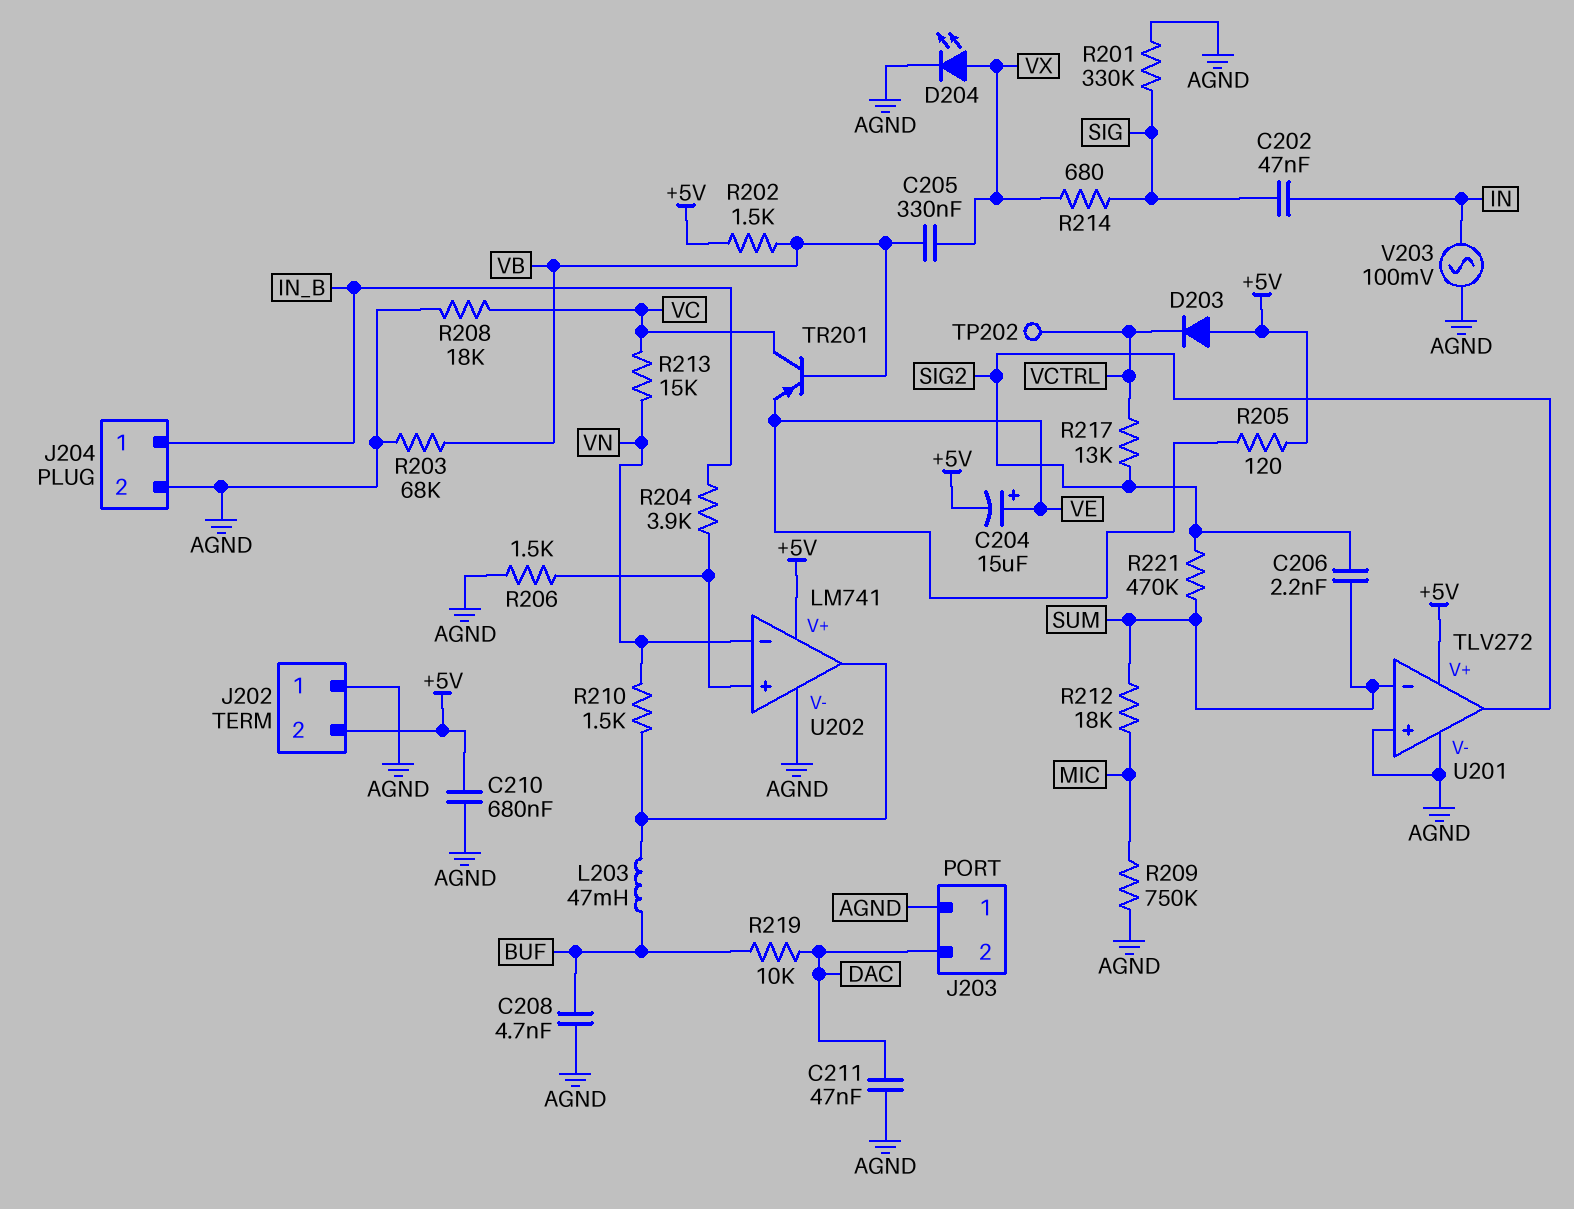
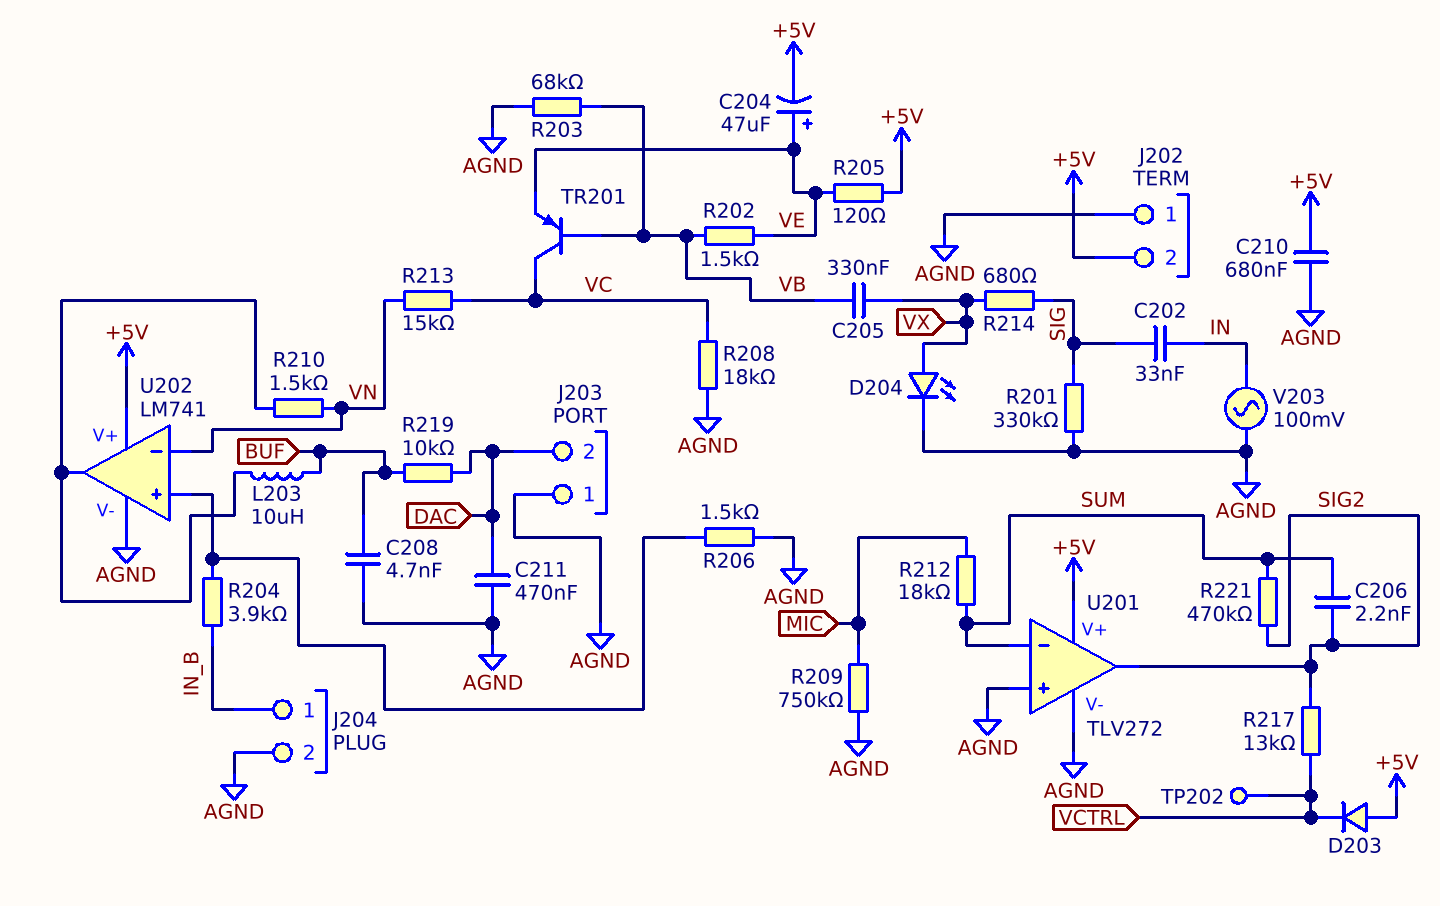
C202: 47nF (IN, SIG) -> 33nF (IN, SIG)
C204: 15uF (plus VE, minus +5V) -> 47uF (plus VE, minus +5V)
C211: 47nF (AGND, DAC) -> 470nF (AGND, DAC)
L203: 47mH (BUF, U202/out) -> 10uH (BUF, U202/out)
R202: 1.5k (+5V, VB) -> 1.5k (VB, VE)

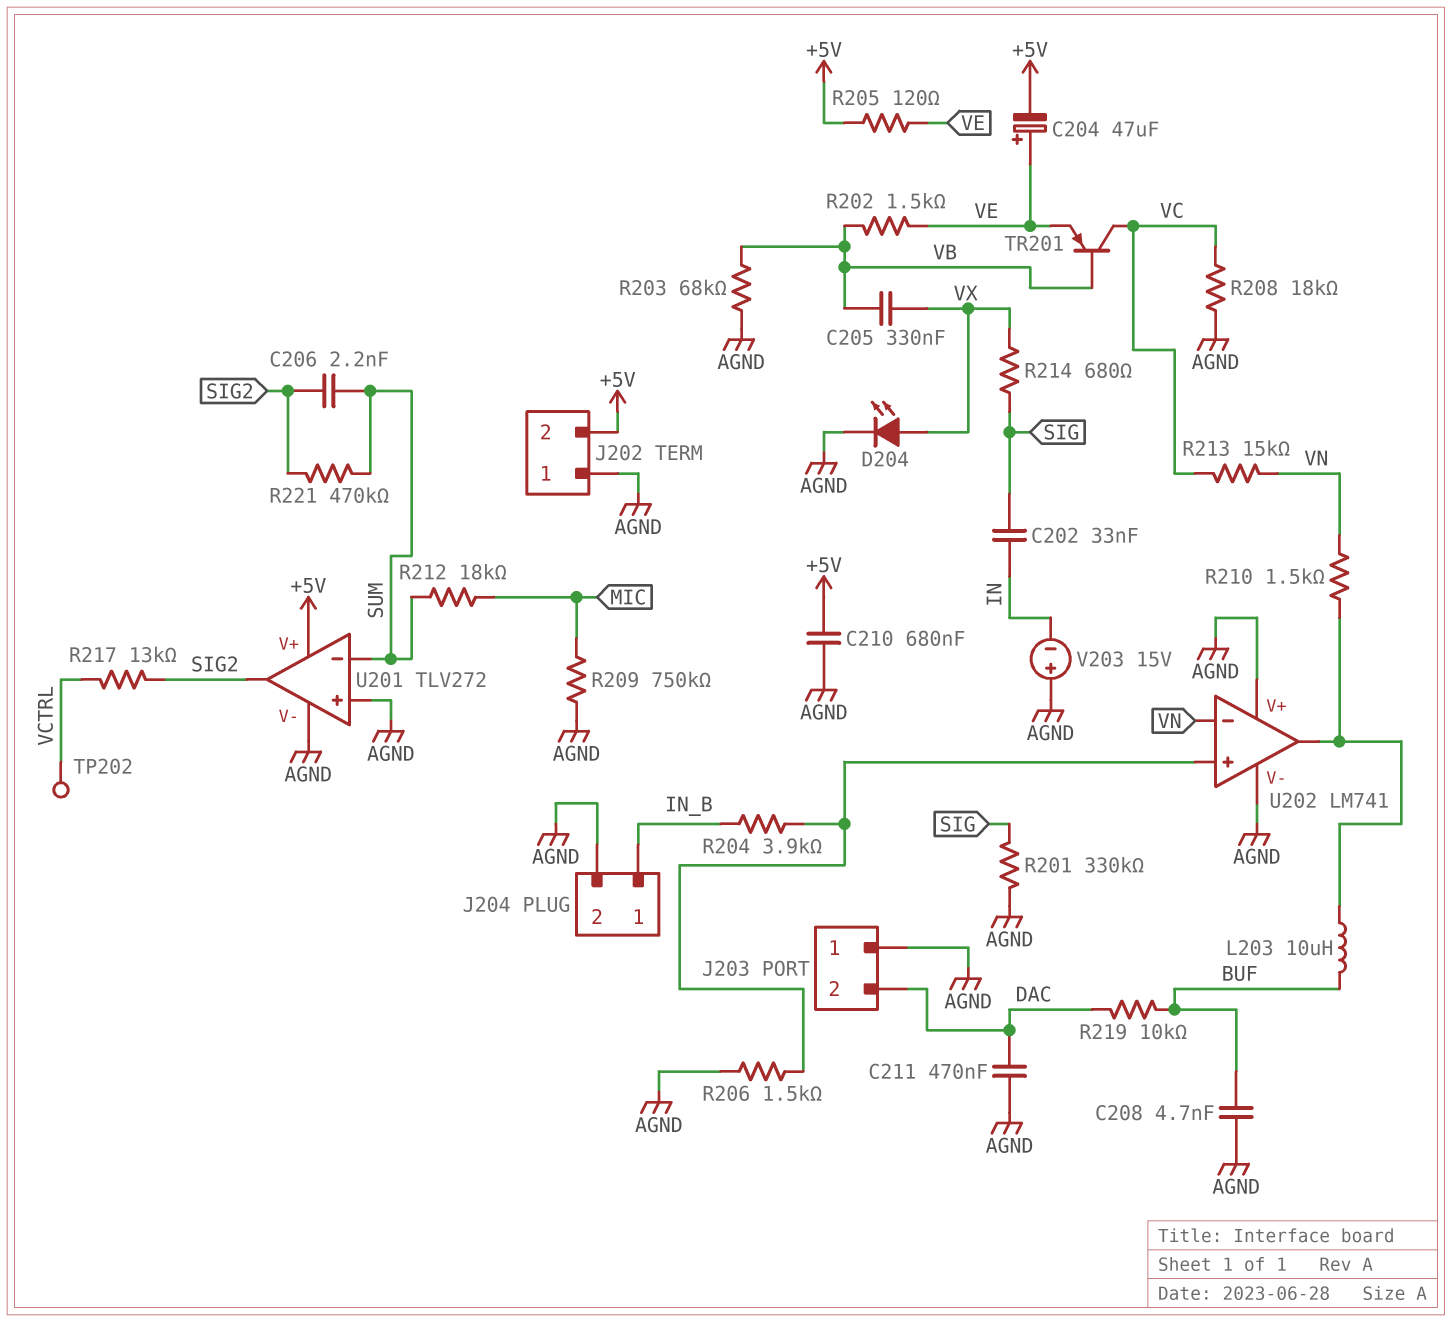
D203: diode (A +5V, K VCTRL) -> none
U202 pin V+: +5V -> AGND
V203: AC 100mV (AGND, IN) -> 15V (plus AGND, minus IN)

